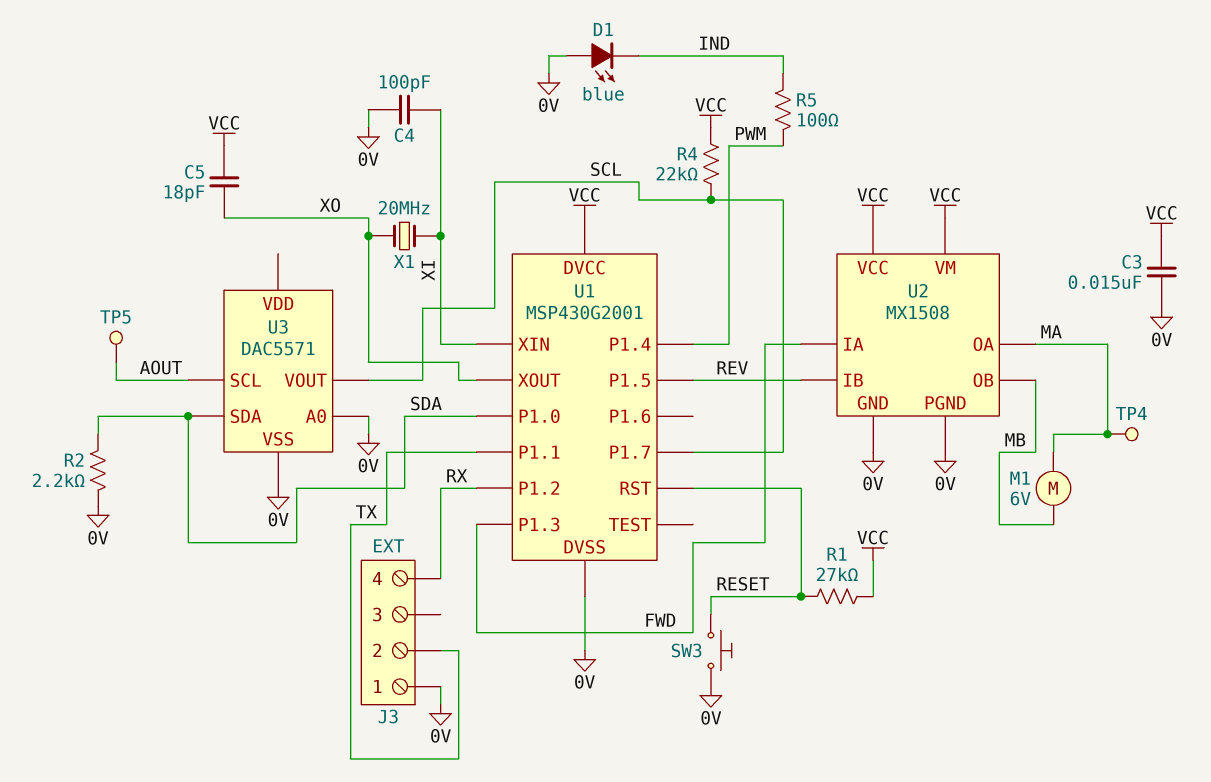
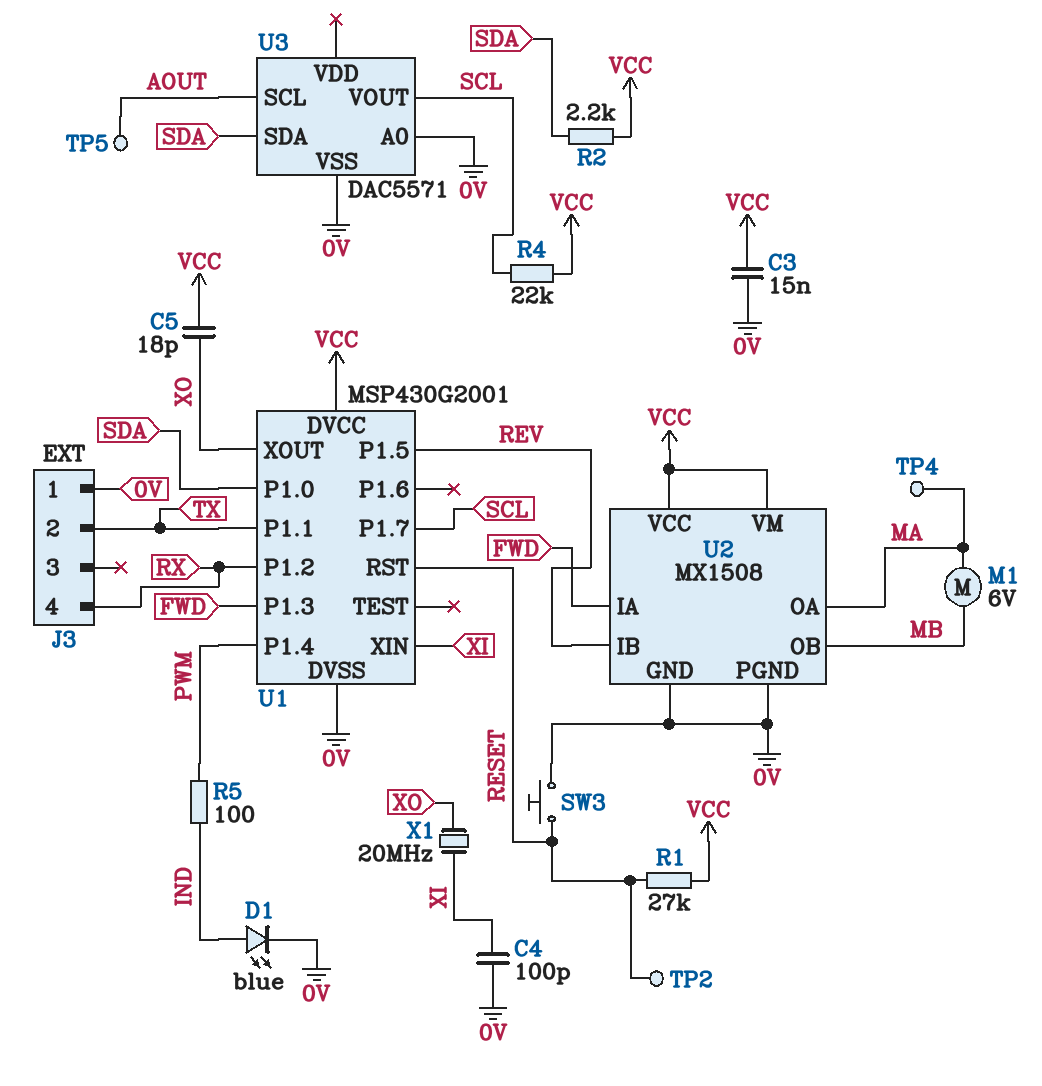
D1: LED blue (A 0V, K IND) -> LED blue (A IND, K 0V)
R2: 2.2k (0V, SDA) -> 2.2k (SDA, VCC)
TP2: none -> test point (RESET)

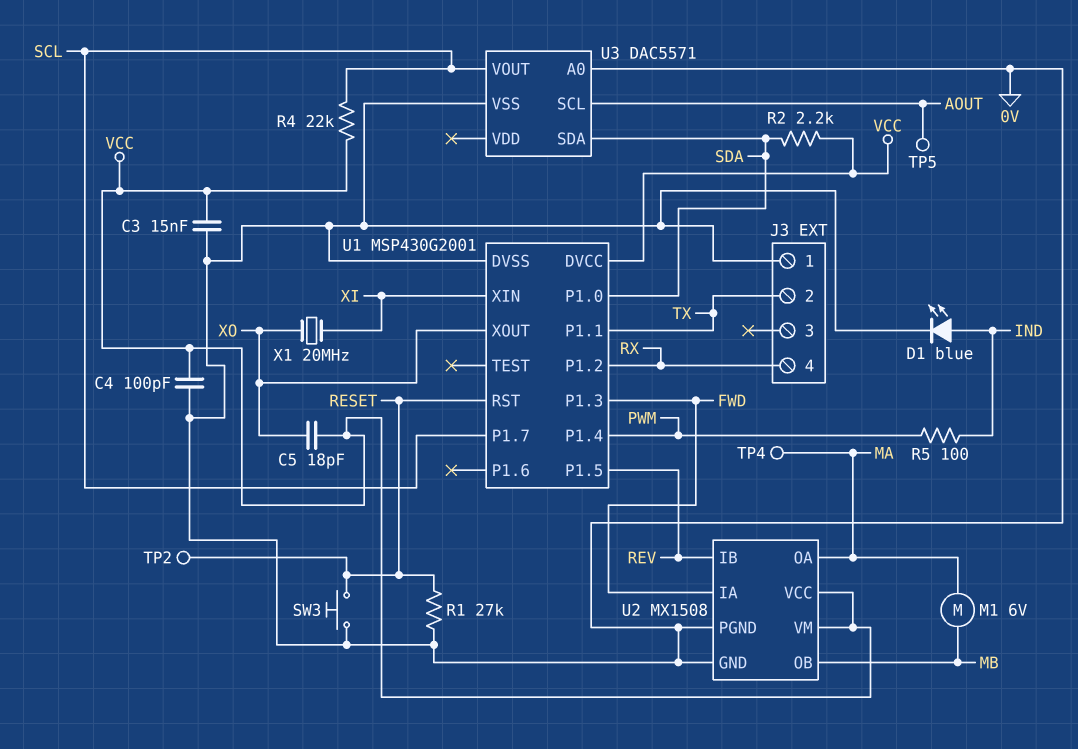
C4: 100pF (0V, XI) -> 100pF (0V, VCC)
R1: 27k (RESET, VCC) -> 27k (0V, RESET)

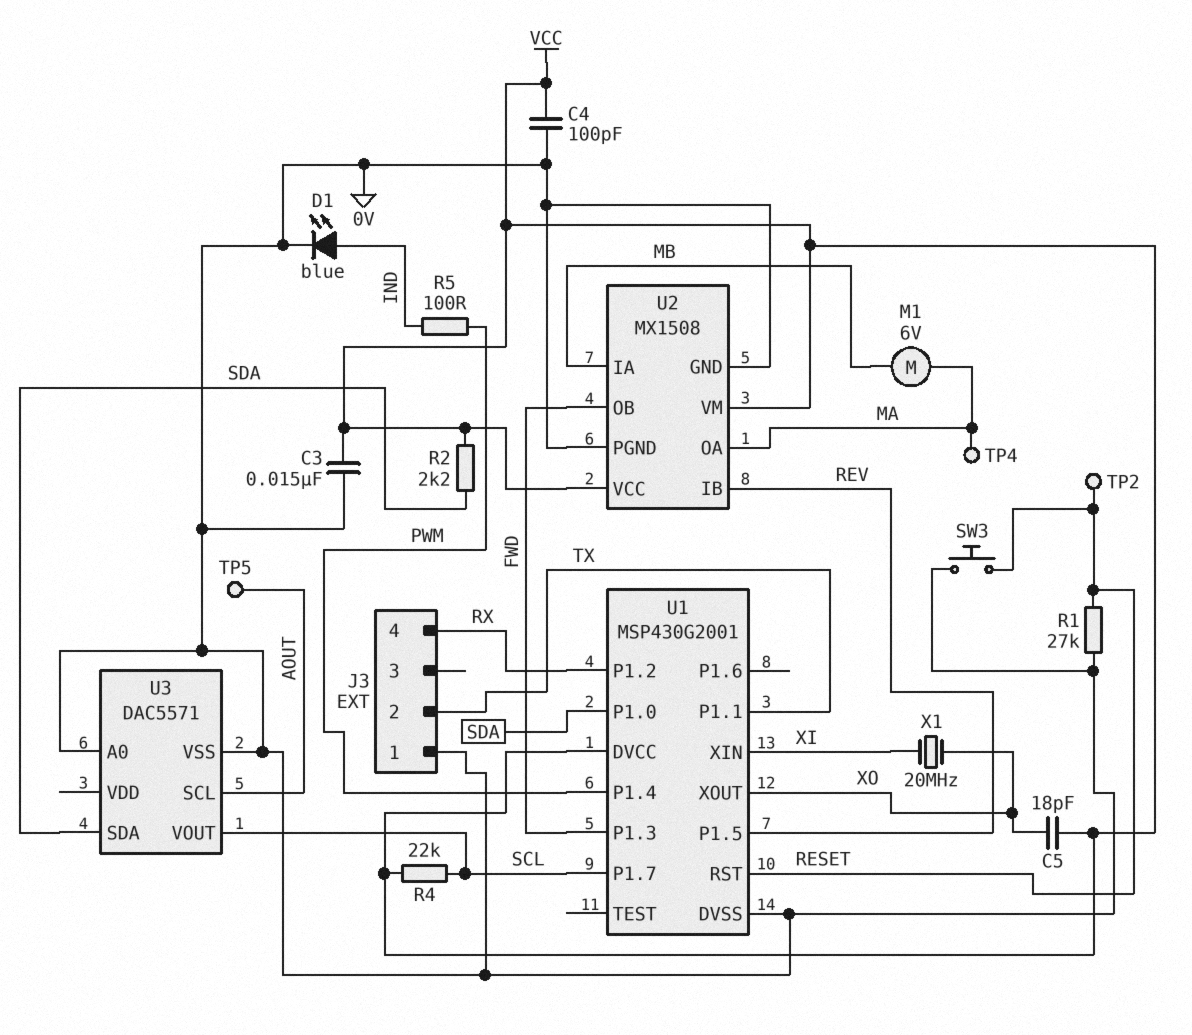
U2 pin IA: FWD -> MB
U2 pin OB: MB -> FWD

